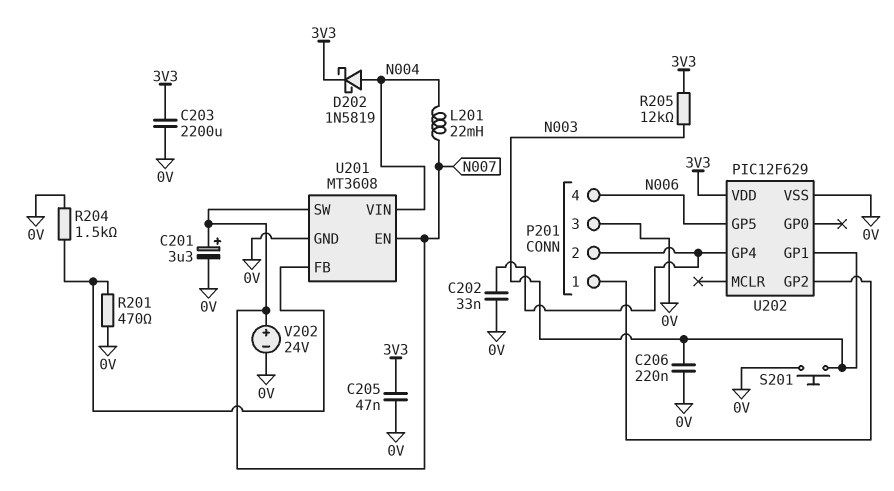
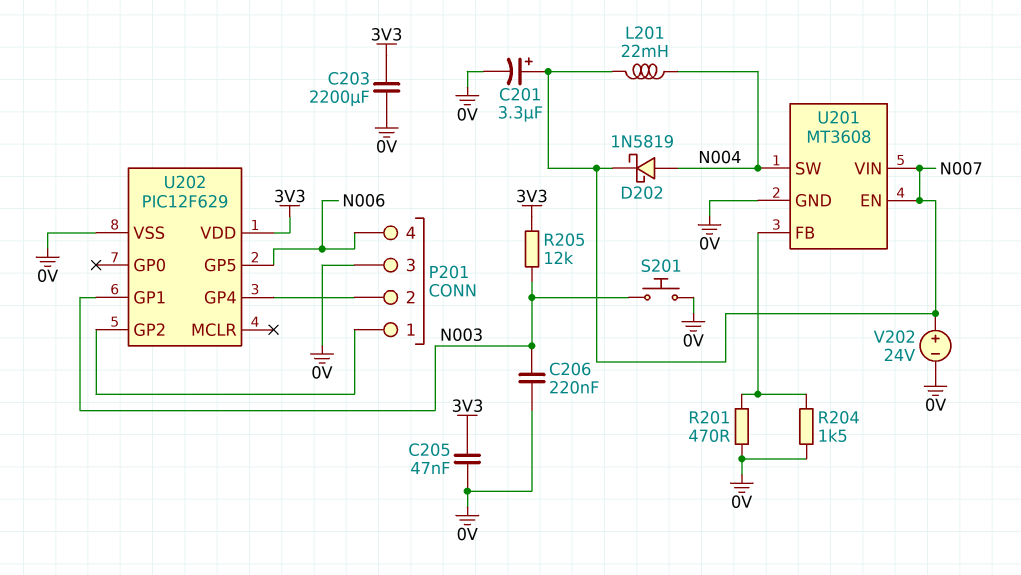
C202: 33nF (0V, P201/2) -> none
D202: schottky 1N5819 (A N004, K 3V3) -> schottky 1N5819 (A N004, K N007)
U201 pin SW: N007 -> N004
U201 pin VIN: N004 -> N007

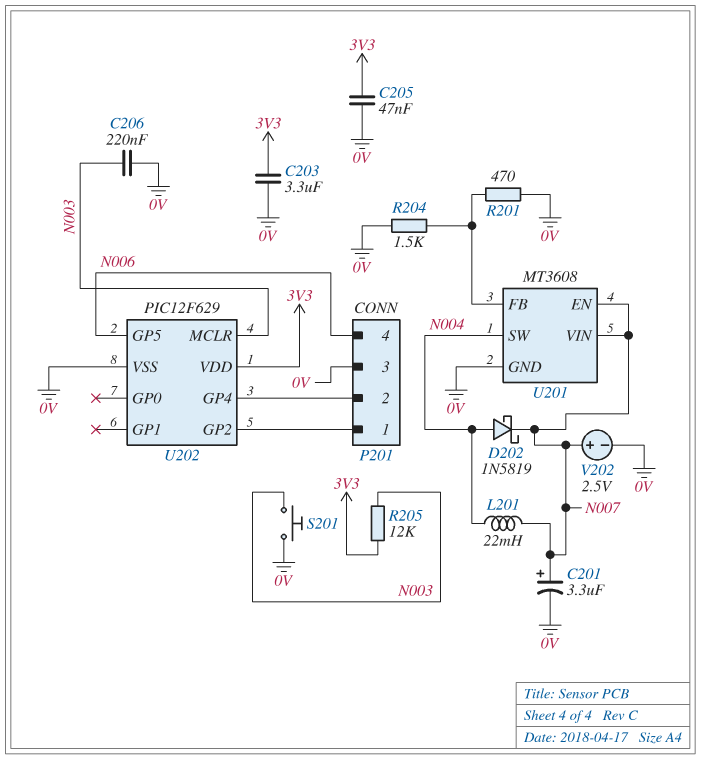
C203: 2200uF (0V, 3V3) -> 3.3uF (0V, 3V3)
U202 pin GP1: N003 -> none
U202 pin MCLR: none -> N003
V202: 24V (plus N007, minus 0V) -> 2.5V (plus N007, minus 0V)

